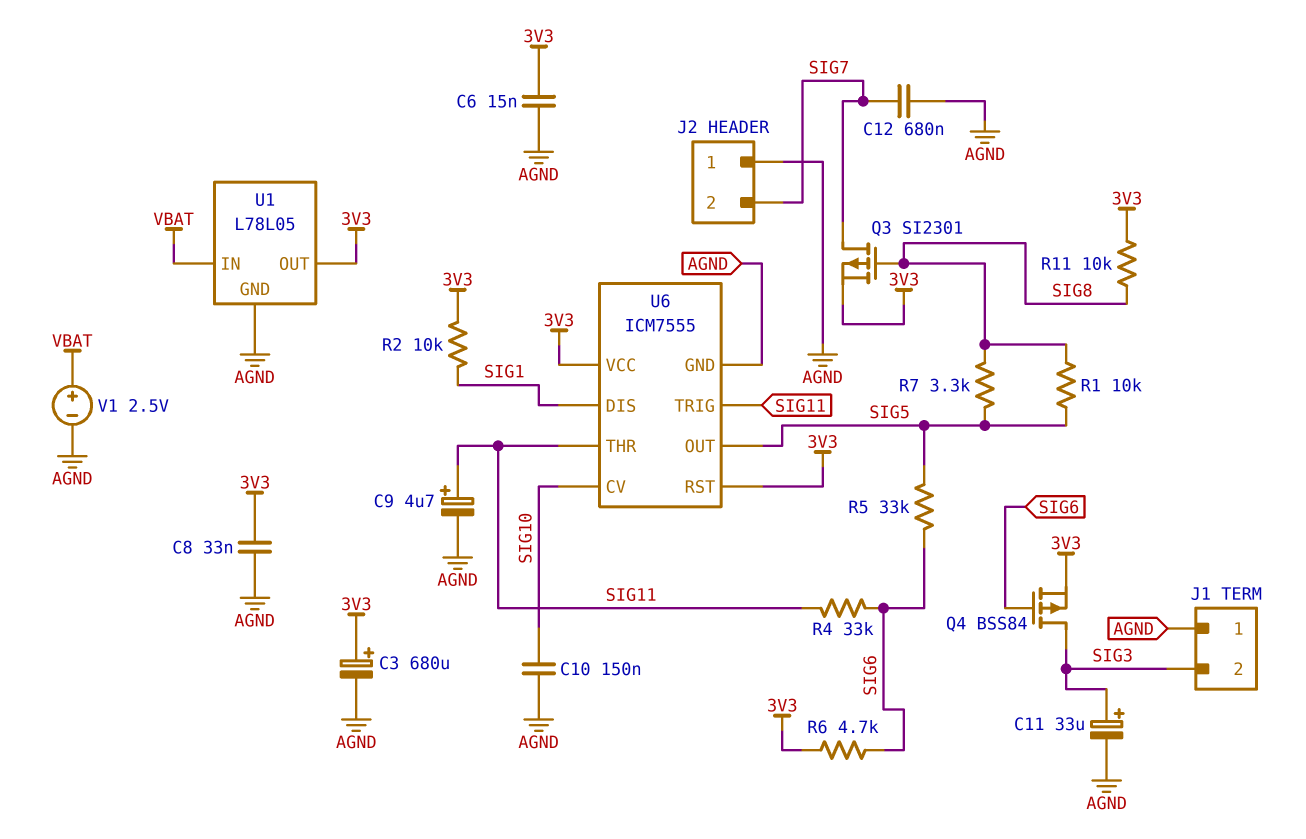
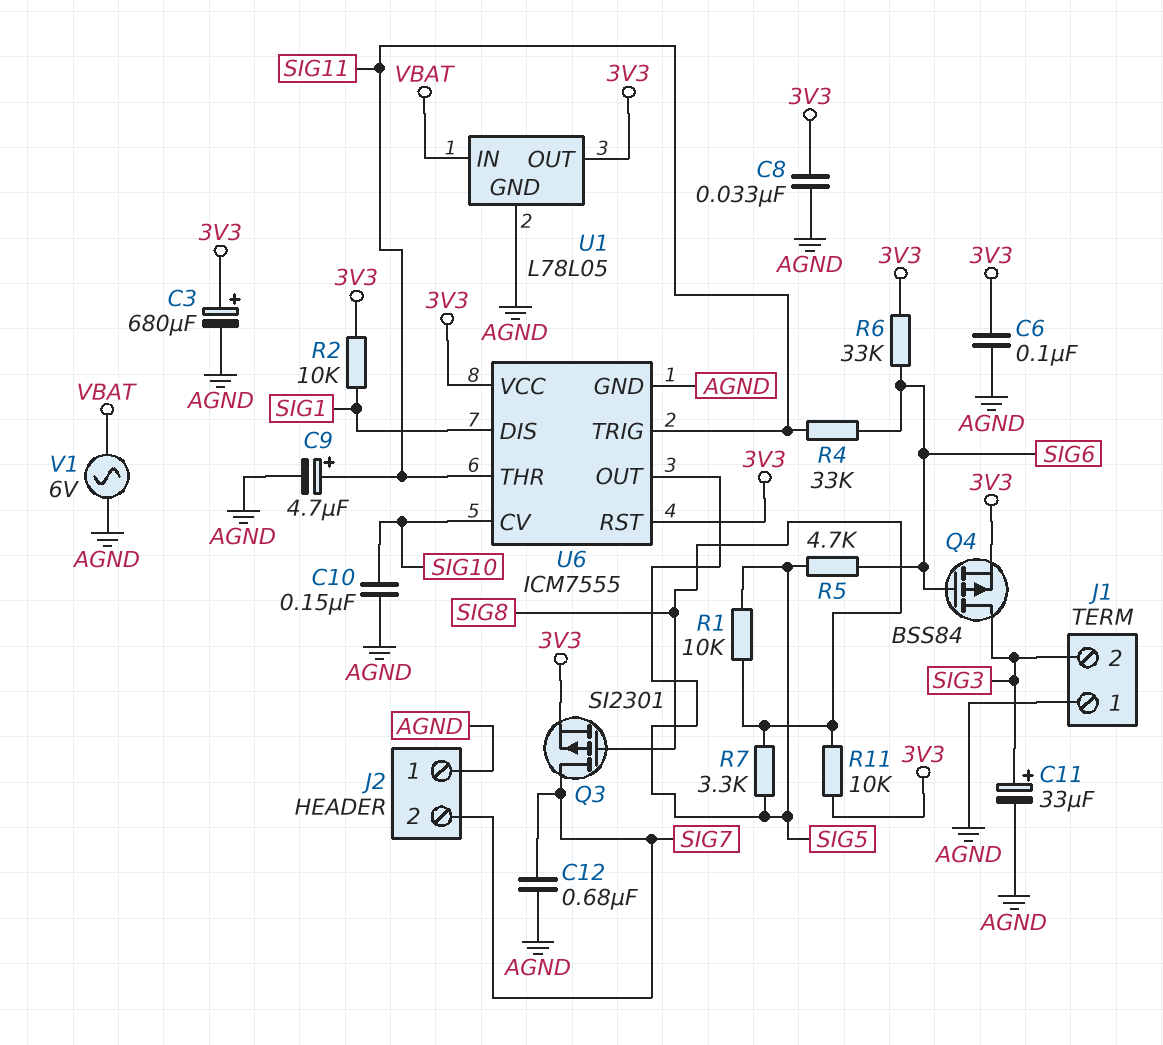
C6: 15nF (3V3, AGND) -> 100nF (3V3, AGND)
R5: 33k (SIG5, SIG6) -> 4.7k (SIG5, SIG6)
R6: 4.7k (3V3, SIG6) -> 33k (3V3, SIG6)
V1: 2.5V (plus VBAT, minus AGND) -> AC 6V (AGND, VBAT)

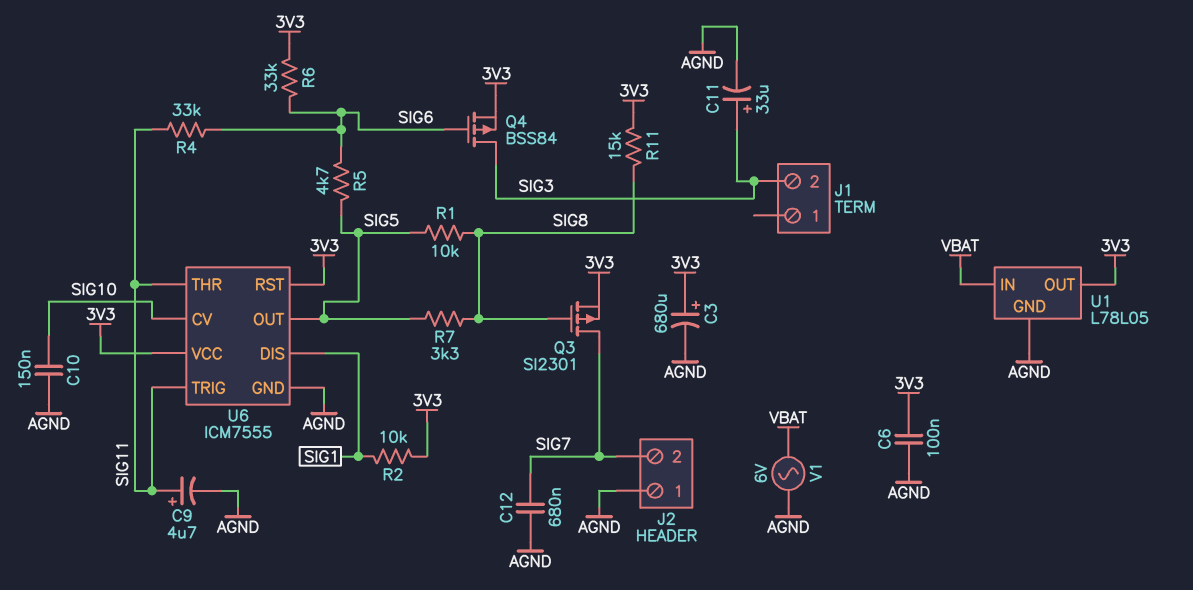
C8: 33nF (3V3, AGND) -> none
J1 pin 1: AGND -> none
R11: 10k (3V3, SIG8) -> 15k (3V3, SIG8)

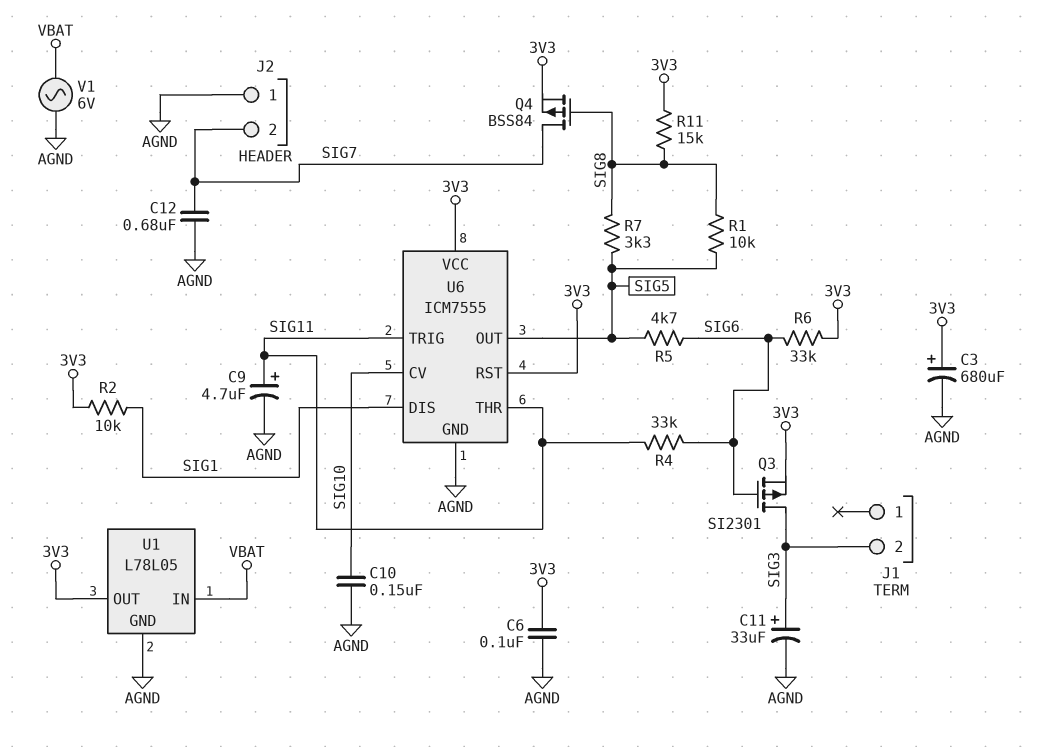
Q3: PMOS SI2301 (G SIG8, D SIG7, S 3V3) -> PMOS SI2301 (G SIG6, D SIG3, S 3V3)
Q4: PMOS BSS84 (G SIG6, D SIG3, S 3V3) -> PMOS BSS84 (G SIG8, D SIG7, S 3V3)

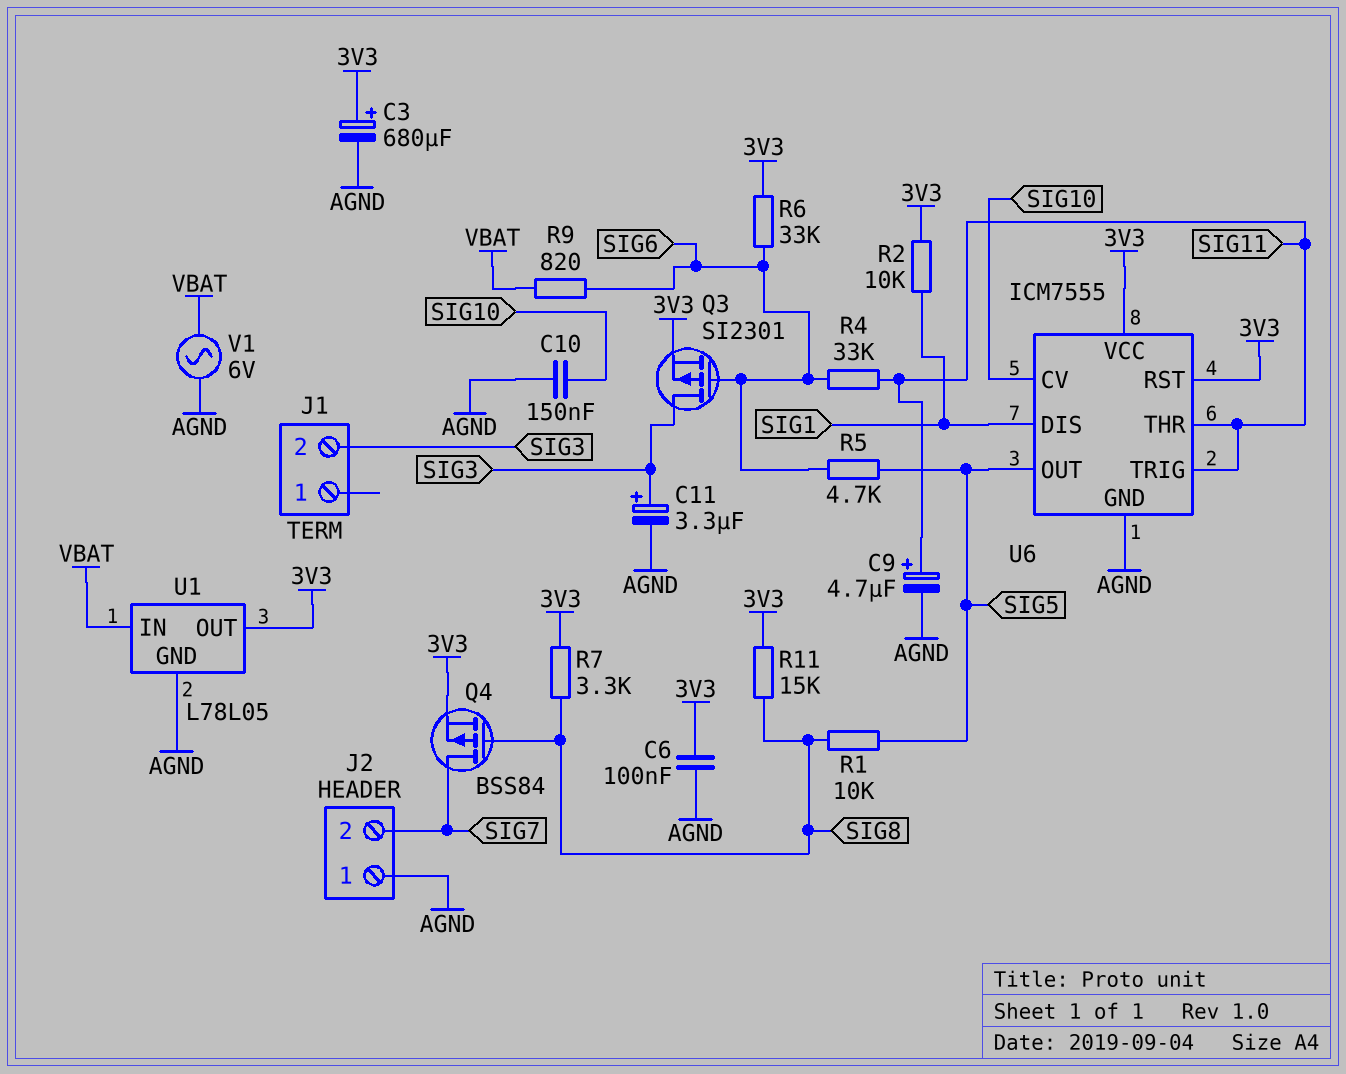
C11: 33uF (plus SIG3, minus AGND) -> 3.3uF (plus SIG3, minus AGND)
C12: 680nF (AGND, SIG7) -> none
R7: 3.3k (SIG5, SIG8) -> 3.3k (3V3, SIG8)
R9: none -> 820 (SIG6, VBAT)

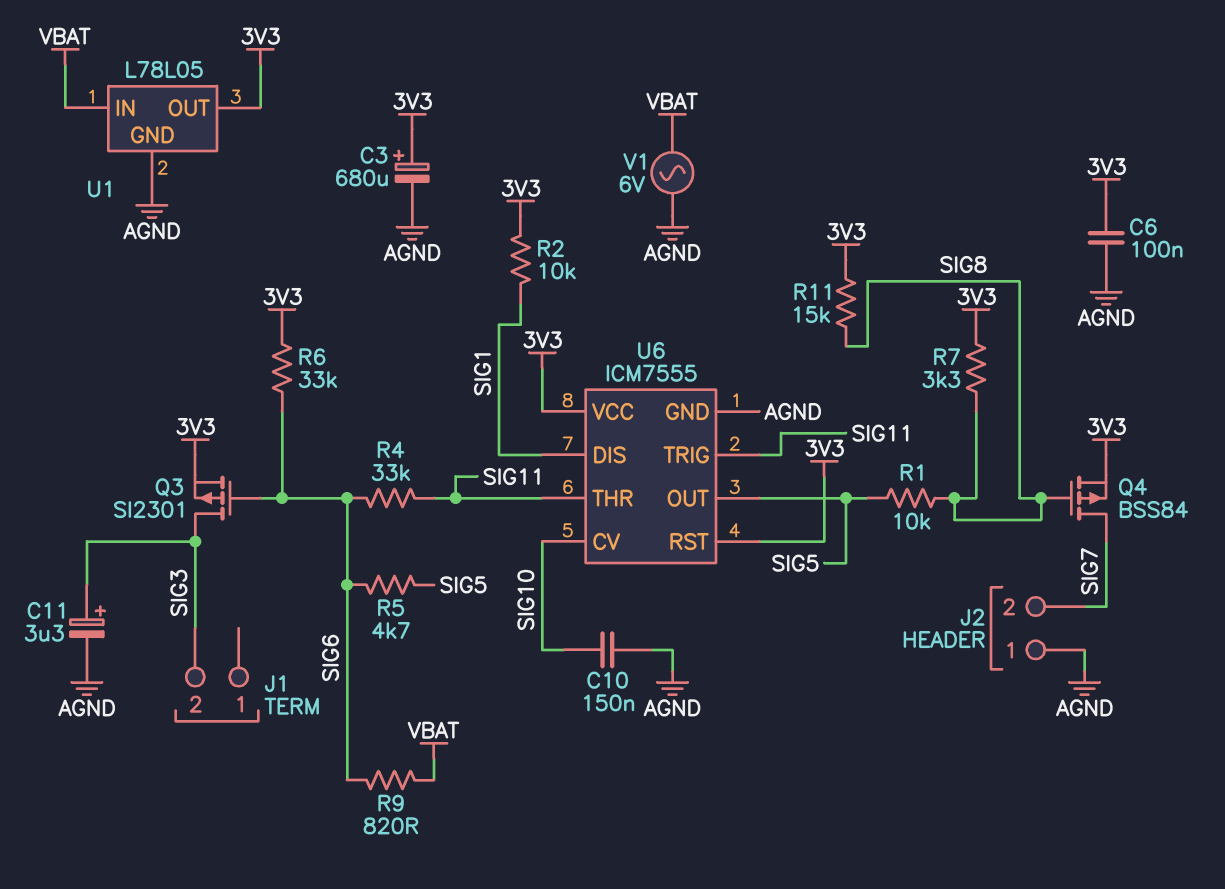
C9: 4.7uF (plus SIG11, minus AGND) -> none

